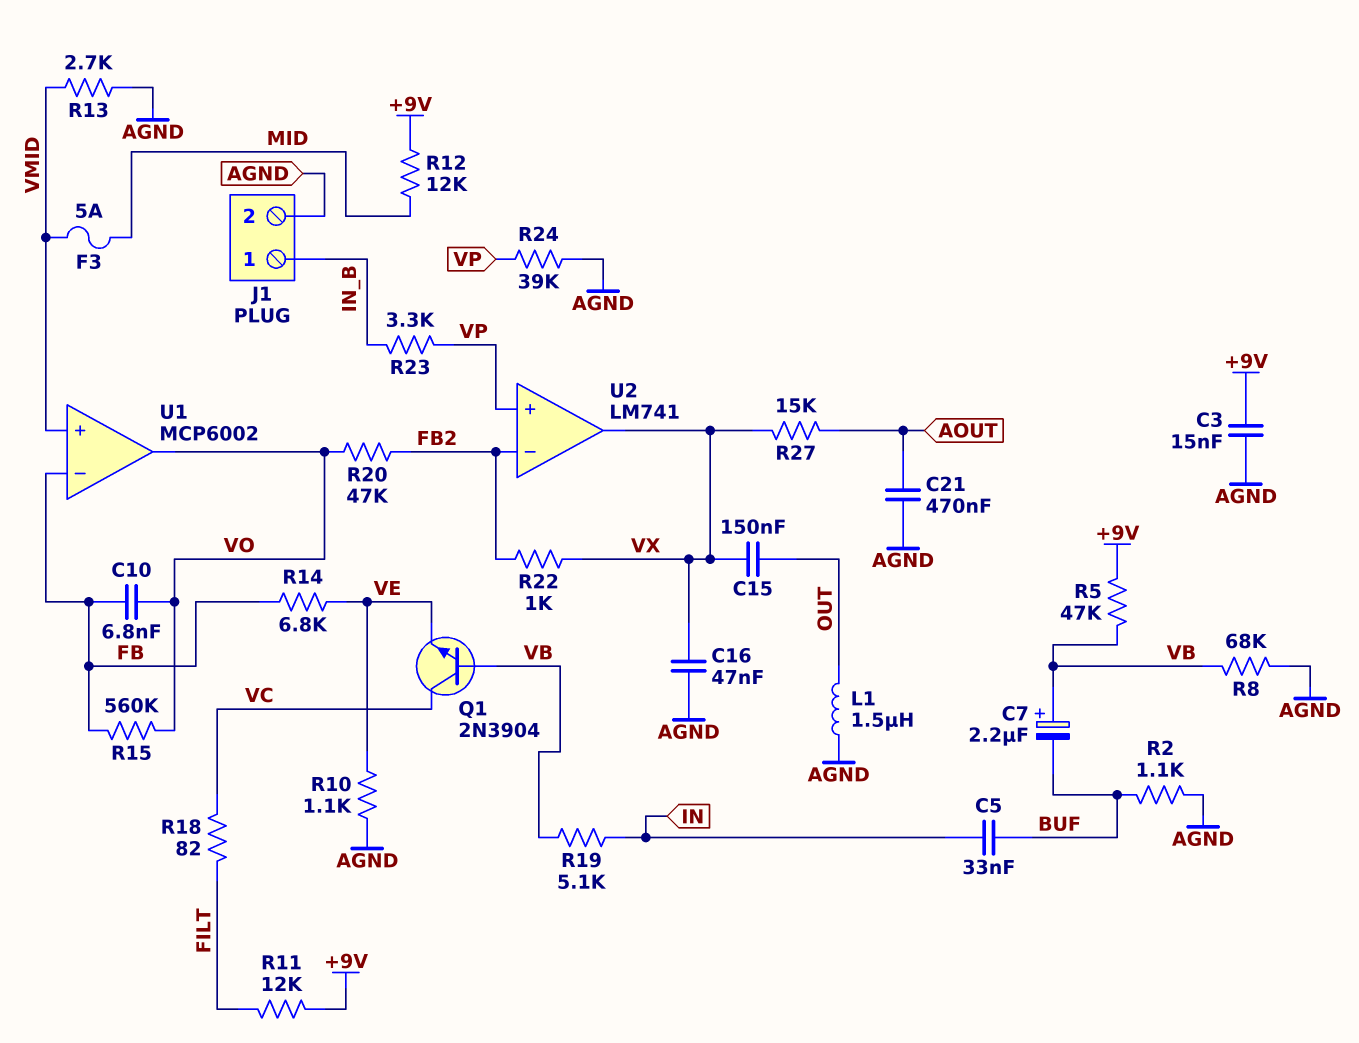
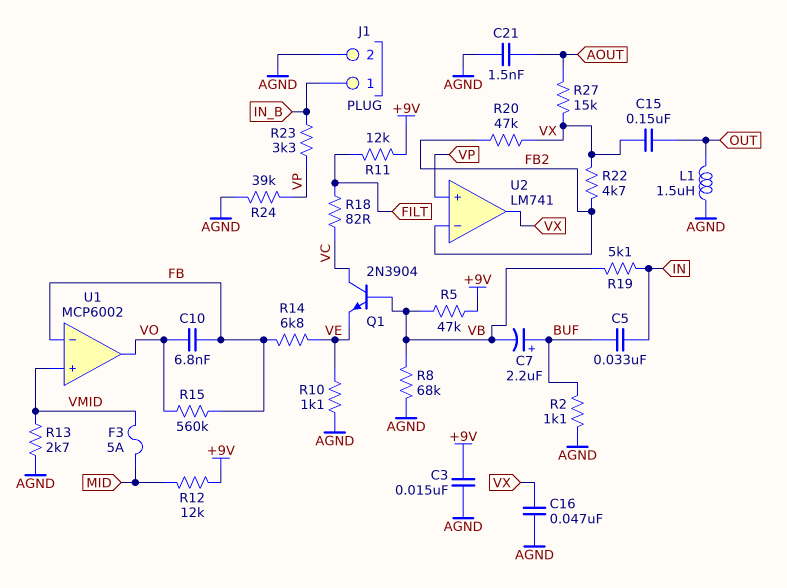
C7: 2.2uF (plus VB, minus BUF) -> 2.2uF (plus BUF, minus VB)
C21: 470nF (AGND, AOUT) -> 1.5nF (AGND, AOUT)
R20: 47k (FB2, VO) -> 47k (FB2, VX)
R22: 1k (FB2, VX) -> 4.7k (FB2, VX)

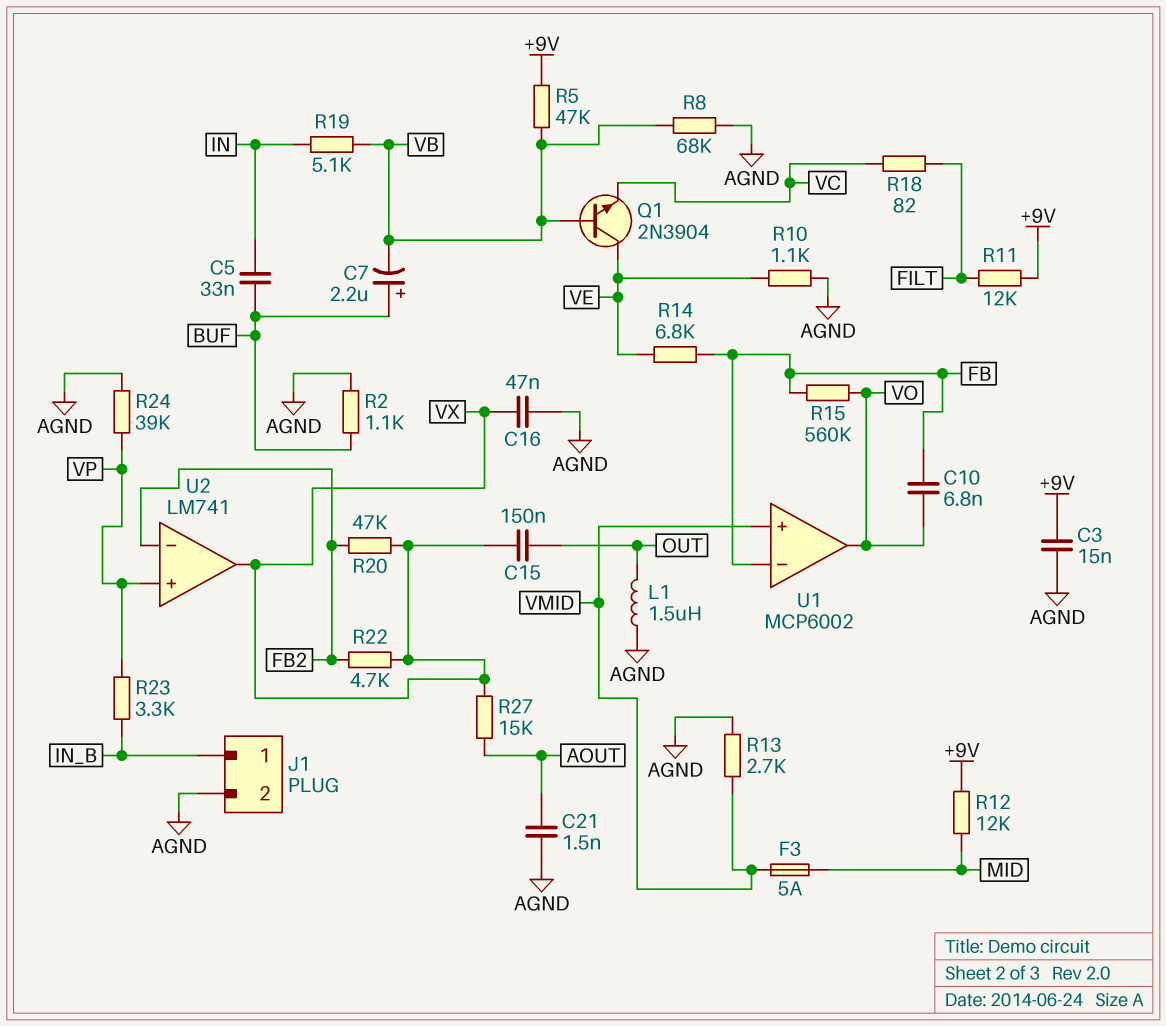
Q1: NPN 2N3904 (B VB, C VC, E VE) -> NPN 2N3904 (B VB, C VE, E VC)

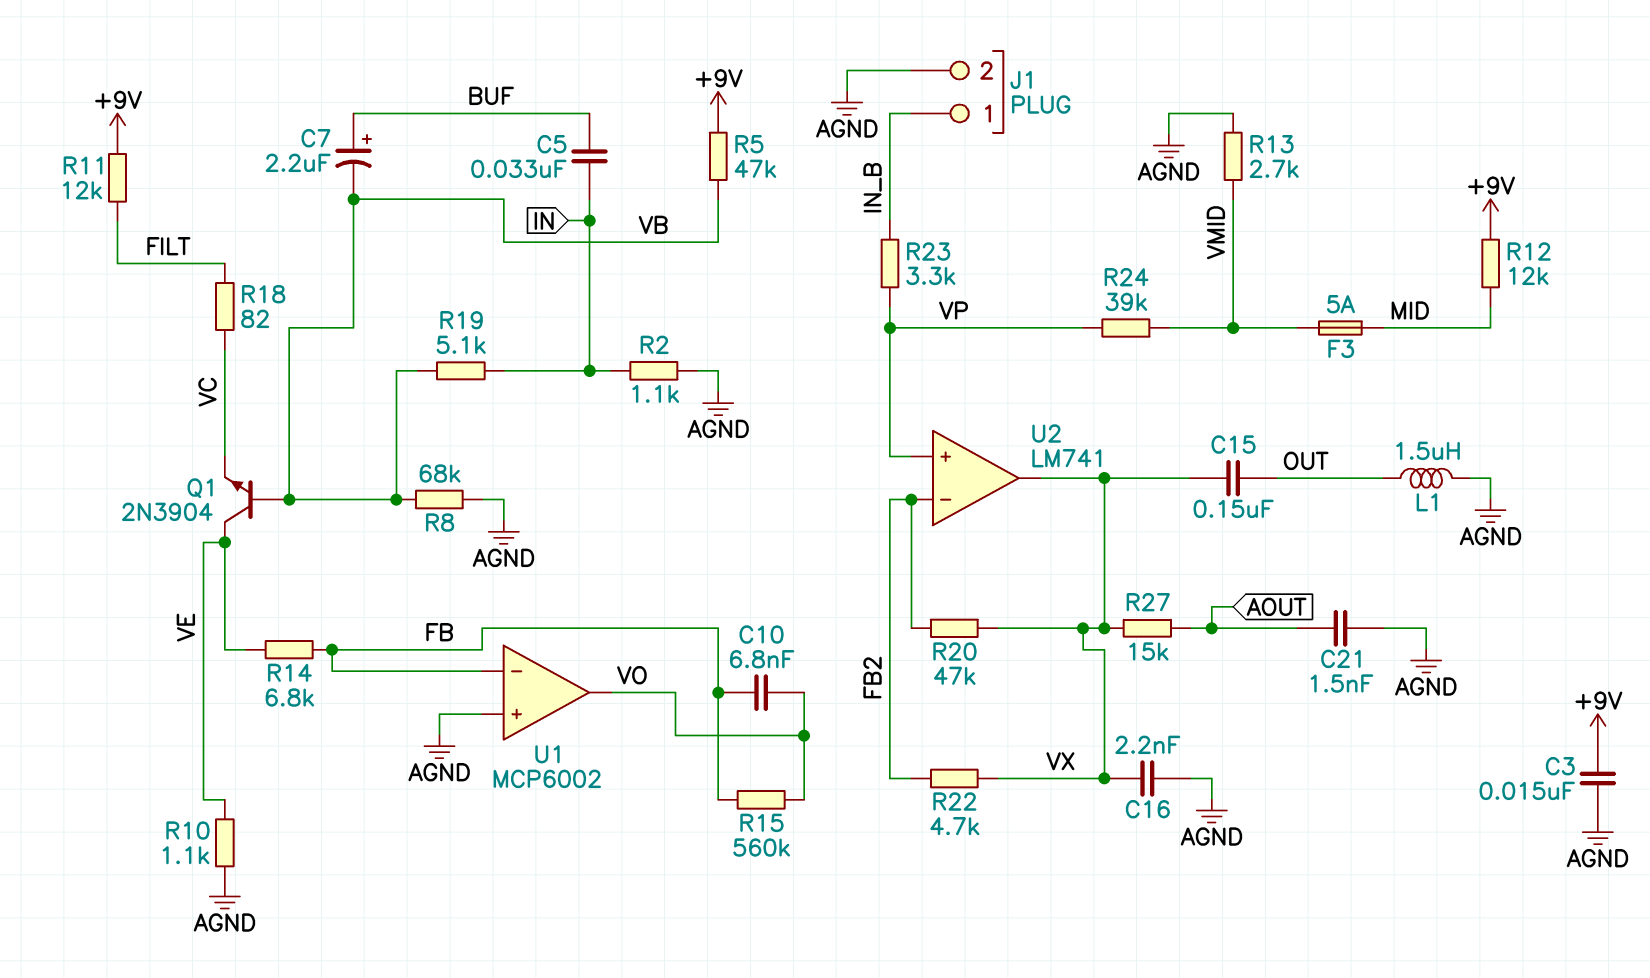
C16: 47nF (AGND, VX) -> 2.2nF (AGND, VX)
R2: 1.1k (AGND, BUF) -> 1.1k (AGND, IN)
R24: 39k (AGND, VP) -> 39k (VMID, VP)
U1 pin in+: VMID -> AGND

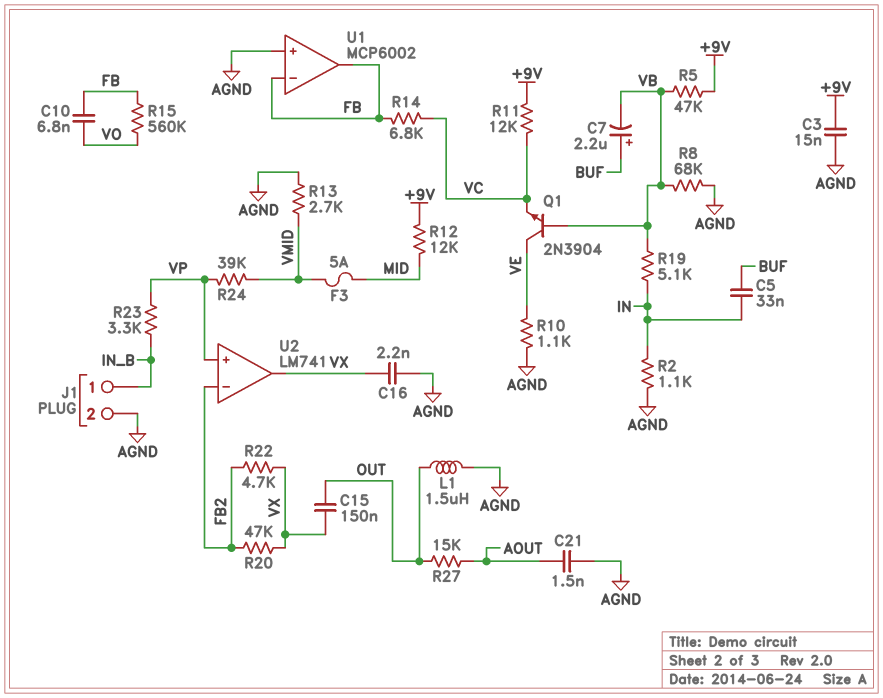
R11: 12k (+9V, FILT) -> 12k (+9V, VC)
R14: 6.8k (FB, VE) -> 6.8k (FB, VC)
R18: 82 (FILT, VC) -> none
R27: 15k (AOUT, VX) -> 15k (AOUT, OUT)
U1 pin out: VO -> FB

